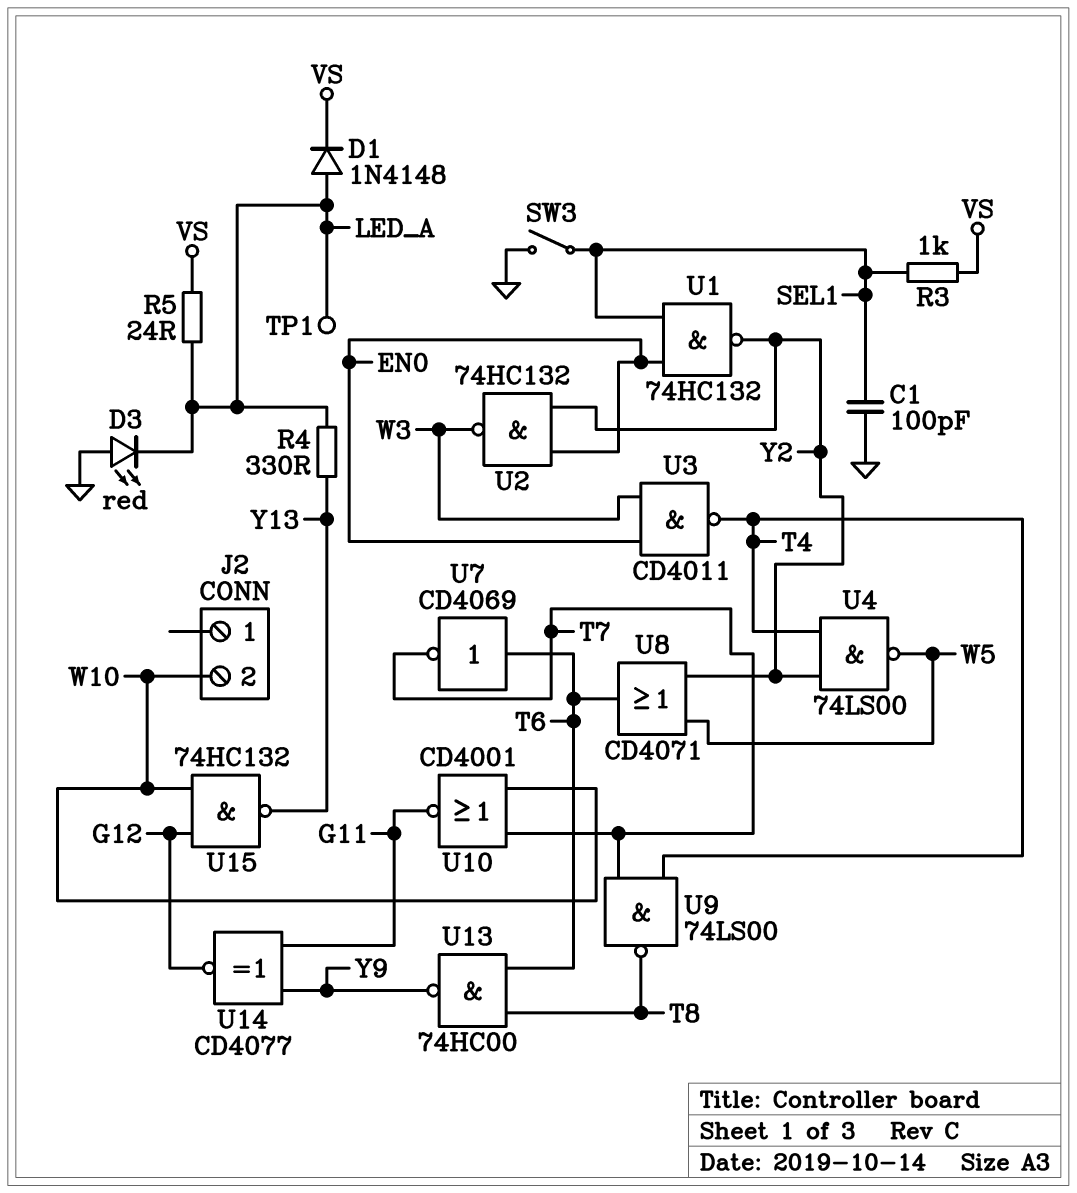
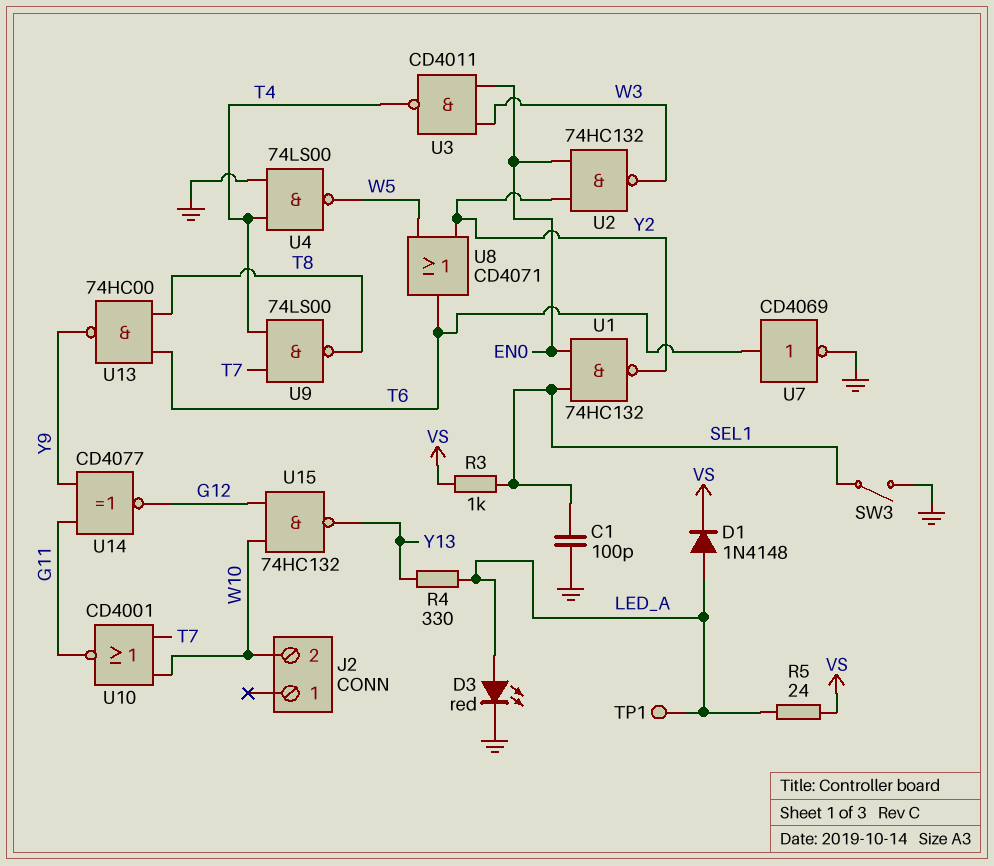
D3: LED red (A GND, K LED_A) -> LED red (A LED_A, K GND)
U4: NAND 74LS00 (in T4, in Y2, out W5) -> NAND 74LS00 (in GND, in T4, out W5)
U7: NOT CD4069 (in T6, out T7) -> NOT CD4069 (in T6, out GND)

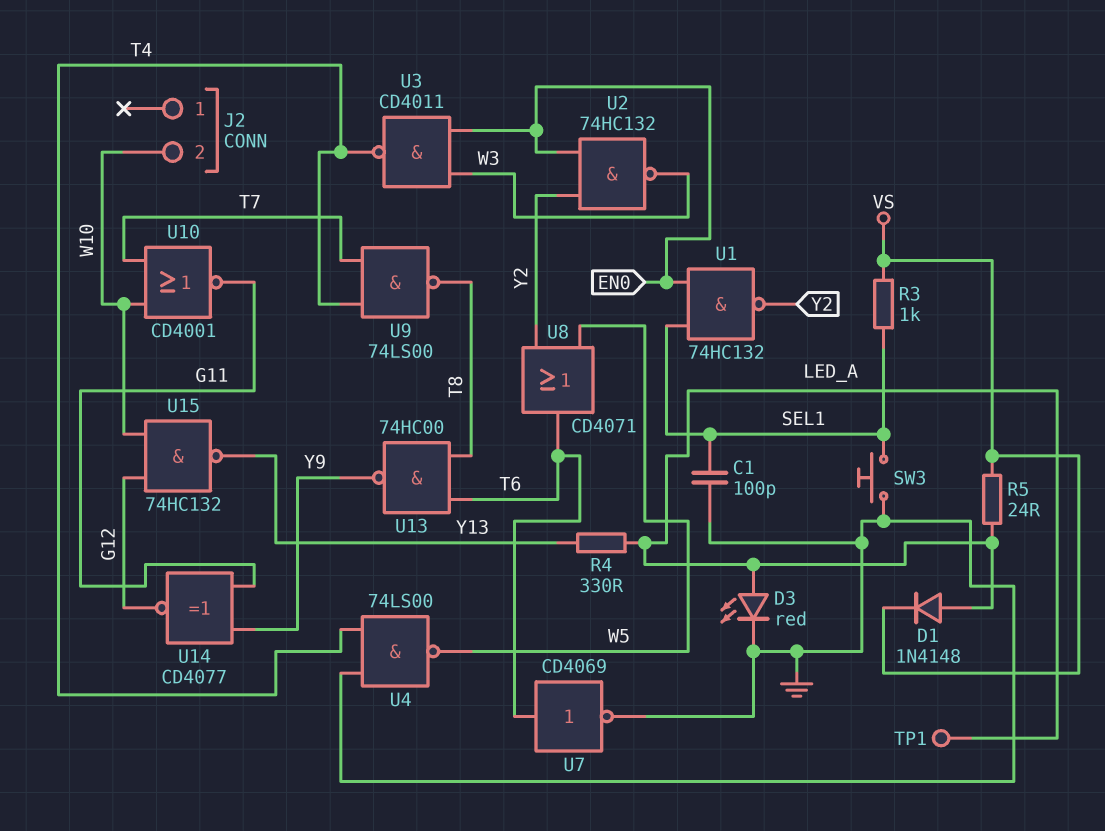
SW3: switch (GND, SEL1) -> button (GND, SEL1)

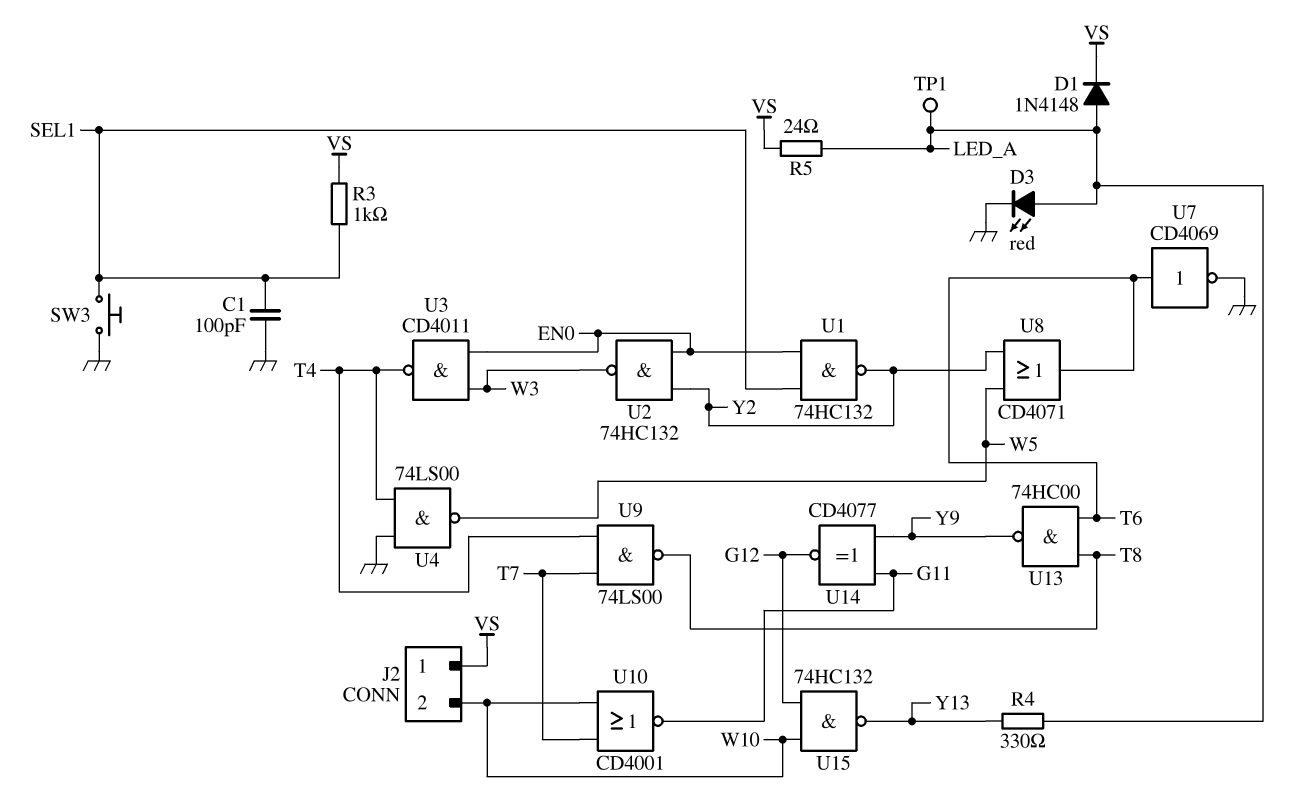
J2 pin 1: none -> VS

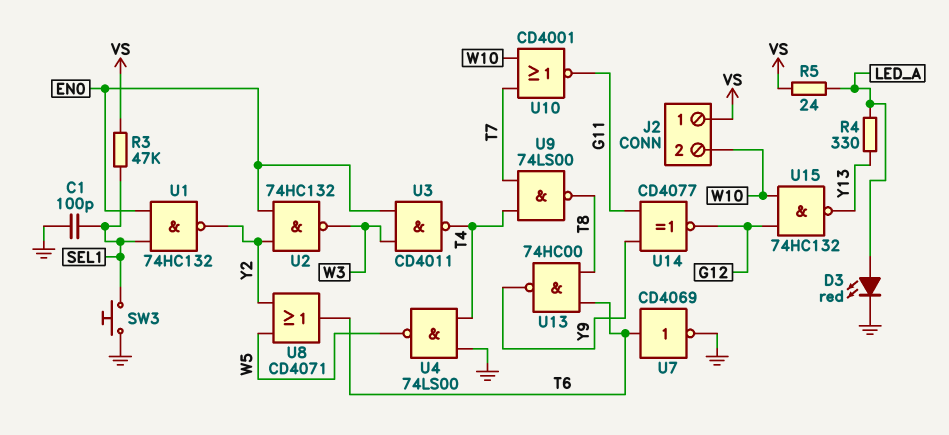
D1: diode 1N4148 (A LED_A, K VS) -> none
R3: 1k (SEL1, VS) -> 47k (SEL1, VS)
TP1: test point (LED_A) -> none

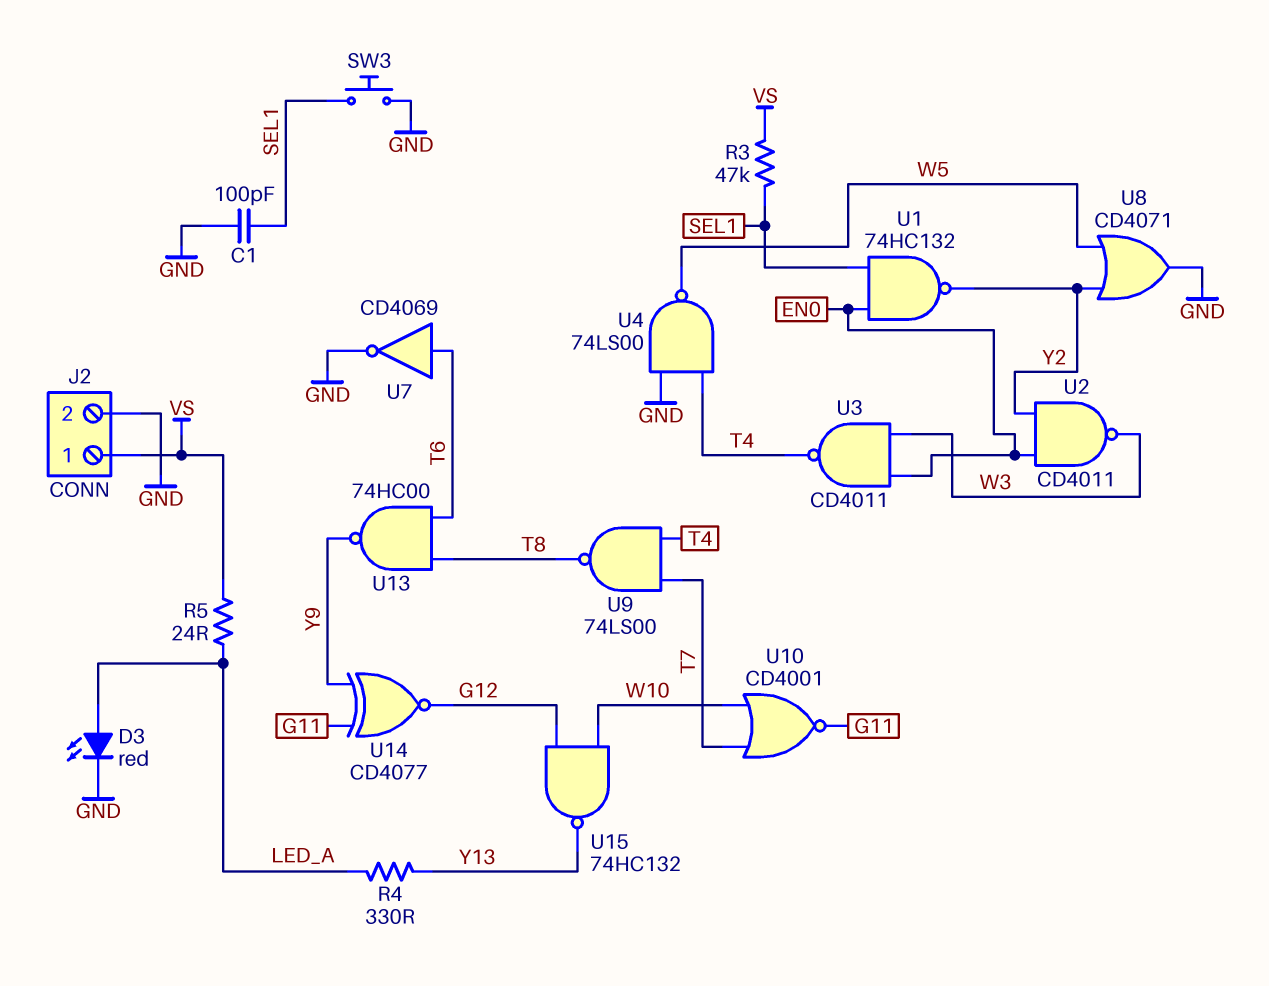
J2 pin 2: W10 -> GND
U2: NAND 74HC132 (in EN0, in Y2, out W3) -> NAND CD4011 (in EN0, in Y2, out W3)
U8: OR CD4071 (in W5, in Y2, out T6) -> OR CD4071 (in W5, in Y2, out GND)

